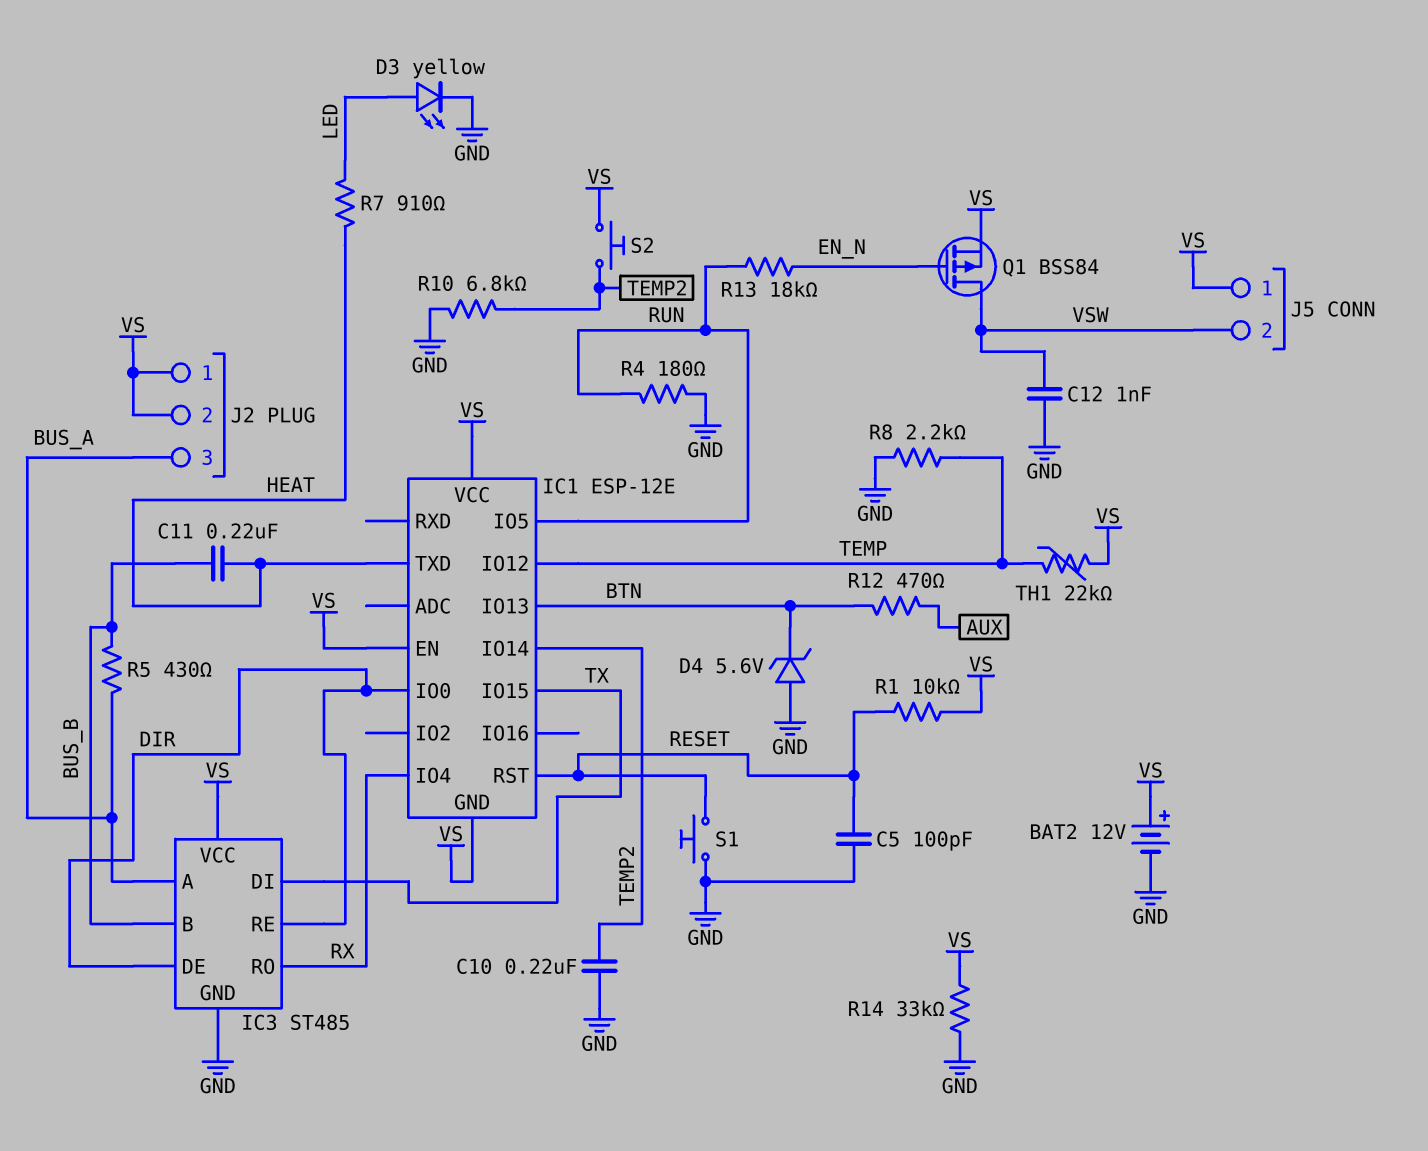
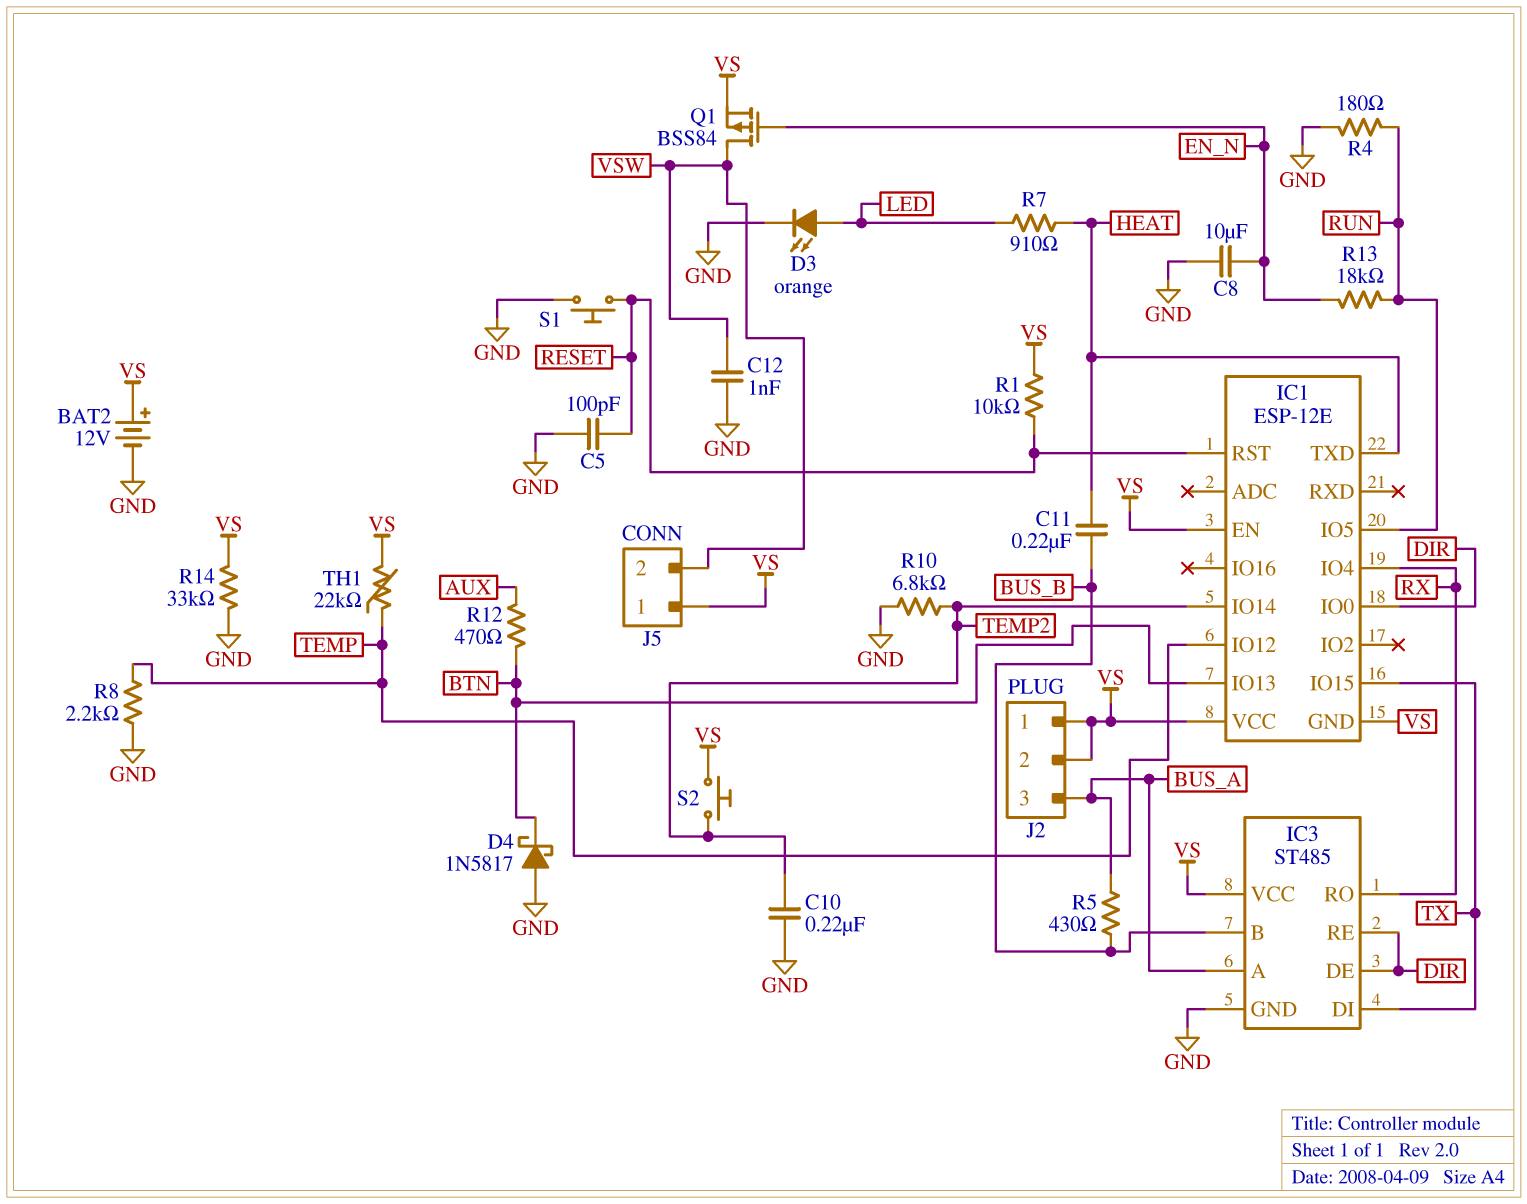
C8: none -> 10uF (EN_N, GND)
D3: LED yellow (A LED, K GND) -> LED orange (A LED, K GND)
D4: zener 5.6V (A GND, K BTN) -> schottky 1N5817 (A GND, K BTN)

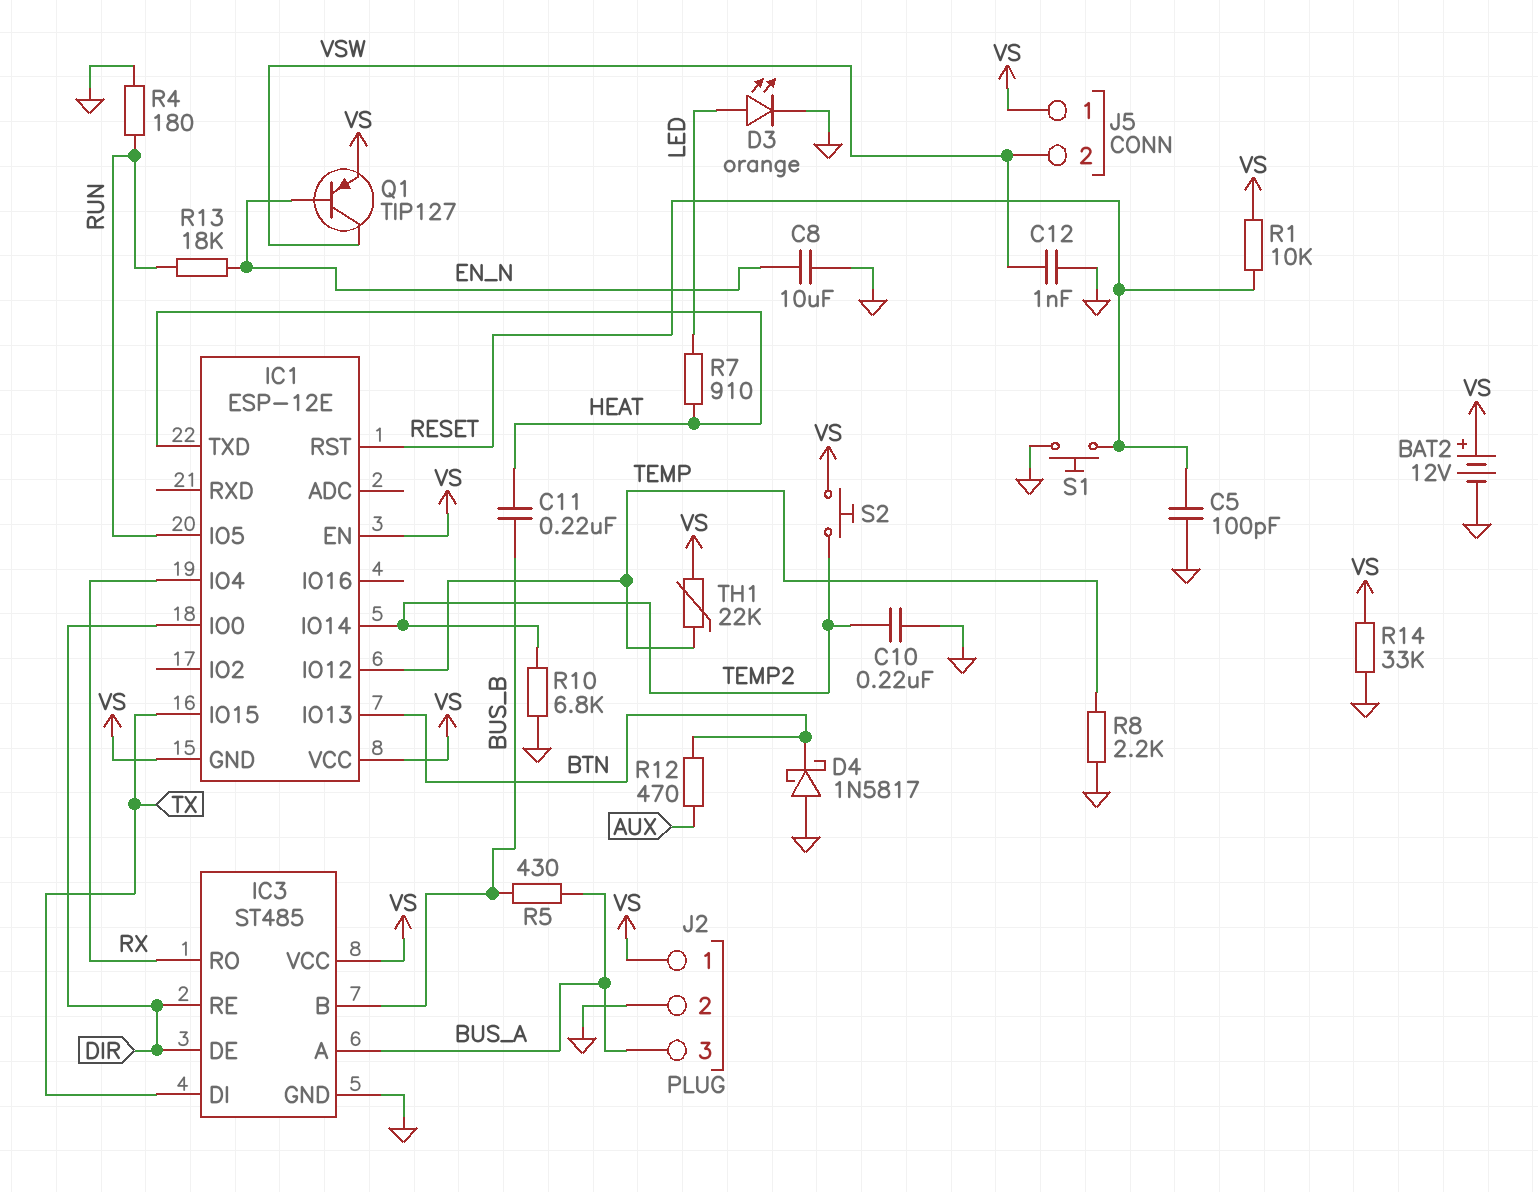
J2 pin 2: VS -> GND
Q1: PMOS BSS84 (G EN_N, D VSW, S VS) -> PNP TIP127 (B EN_N, C VSW, E VS)

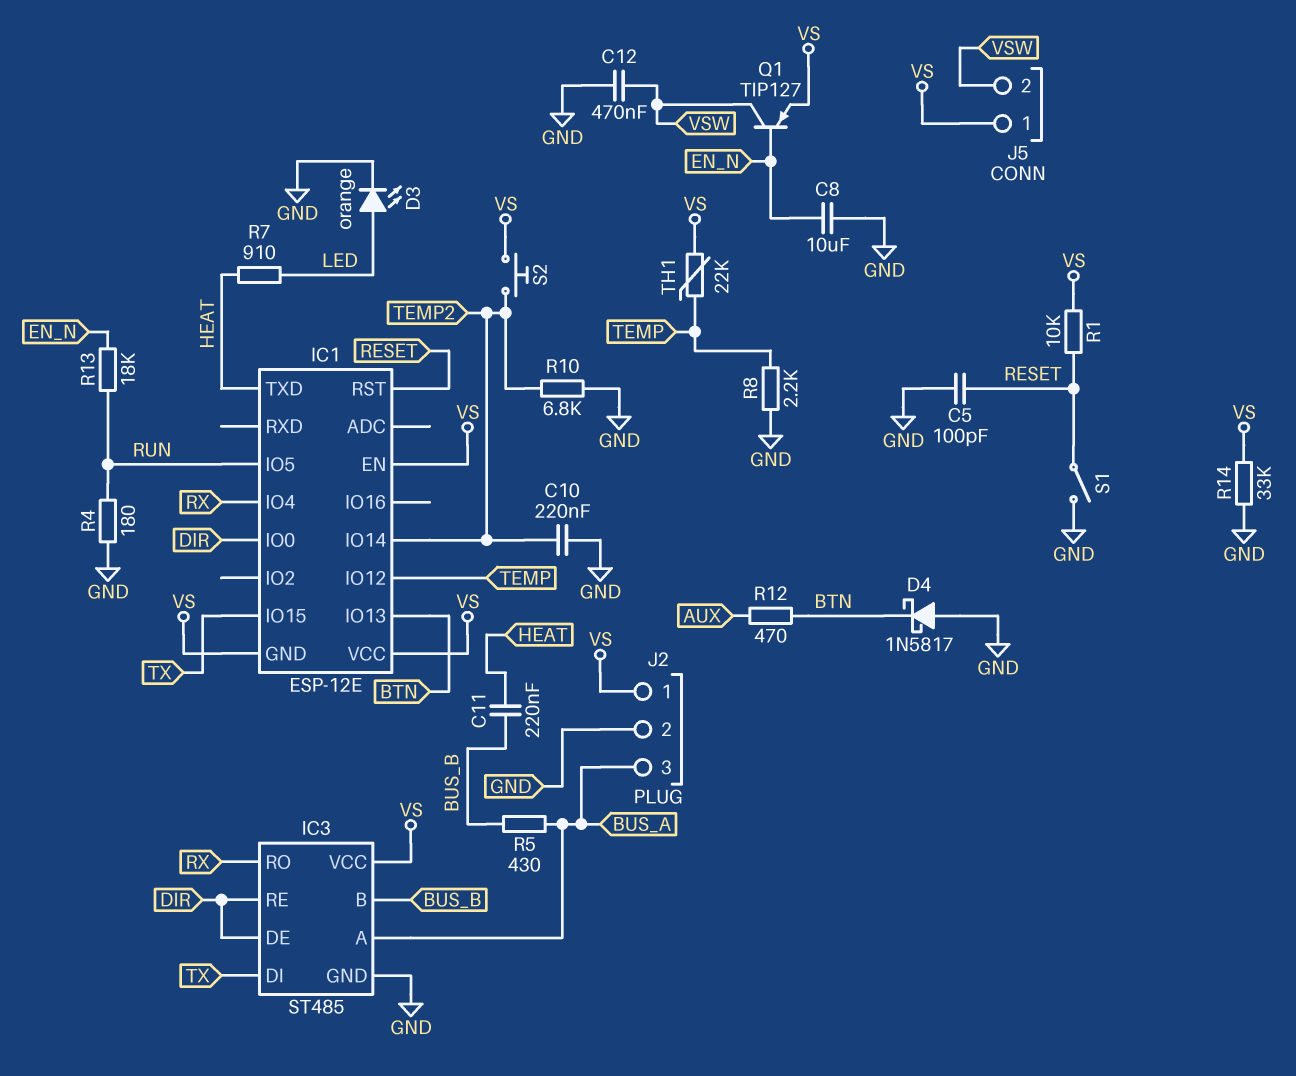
BAT2: 12V (plus VS, minus GND) -> none
C12: 1nF (GND, VSW) -> 470nF (GND, VSW)
S1: button (GND, RESET) -> switch (GND, RESET)

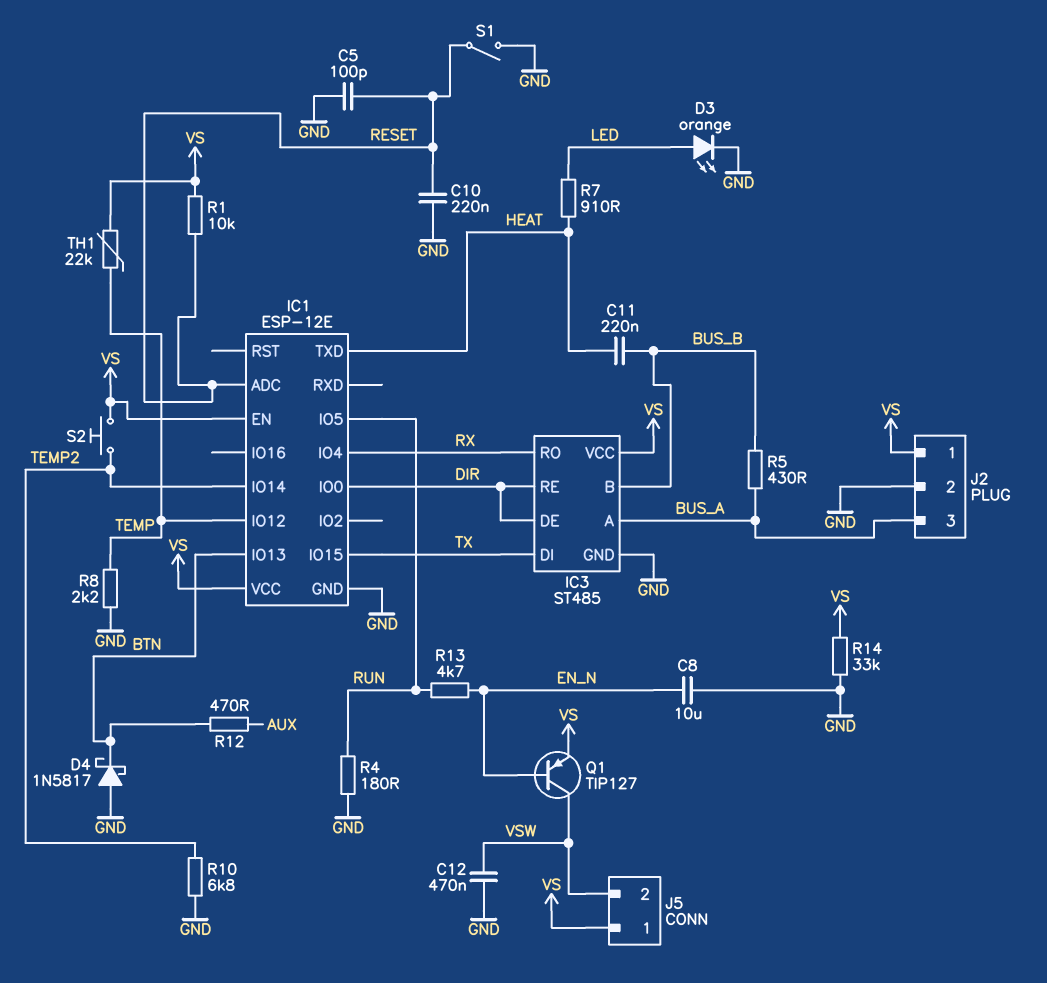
C10: 220nF (GND, TEMP2) -> 220nF (GND, RESET)
IC1 pin ADC: none -> RESET
IC1 pin GND: VS -> GND
IC1 pin RST: RESET -> none
R13: 18k (EN_N, RUN) -> 4.7k (EN_N, RUN)

